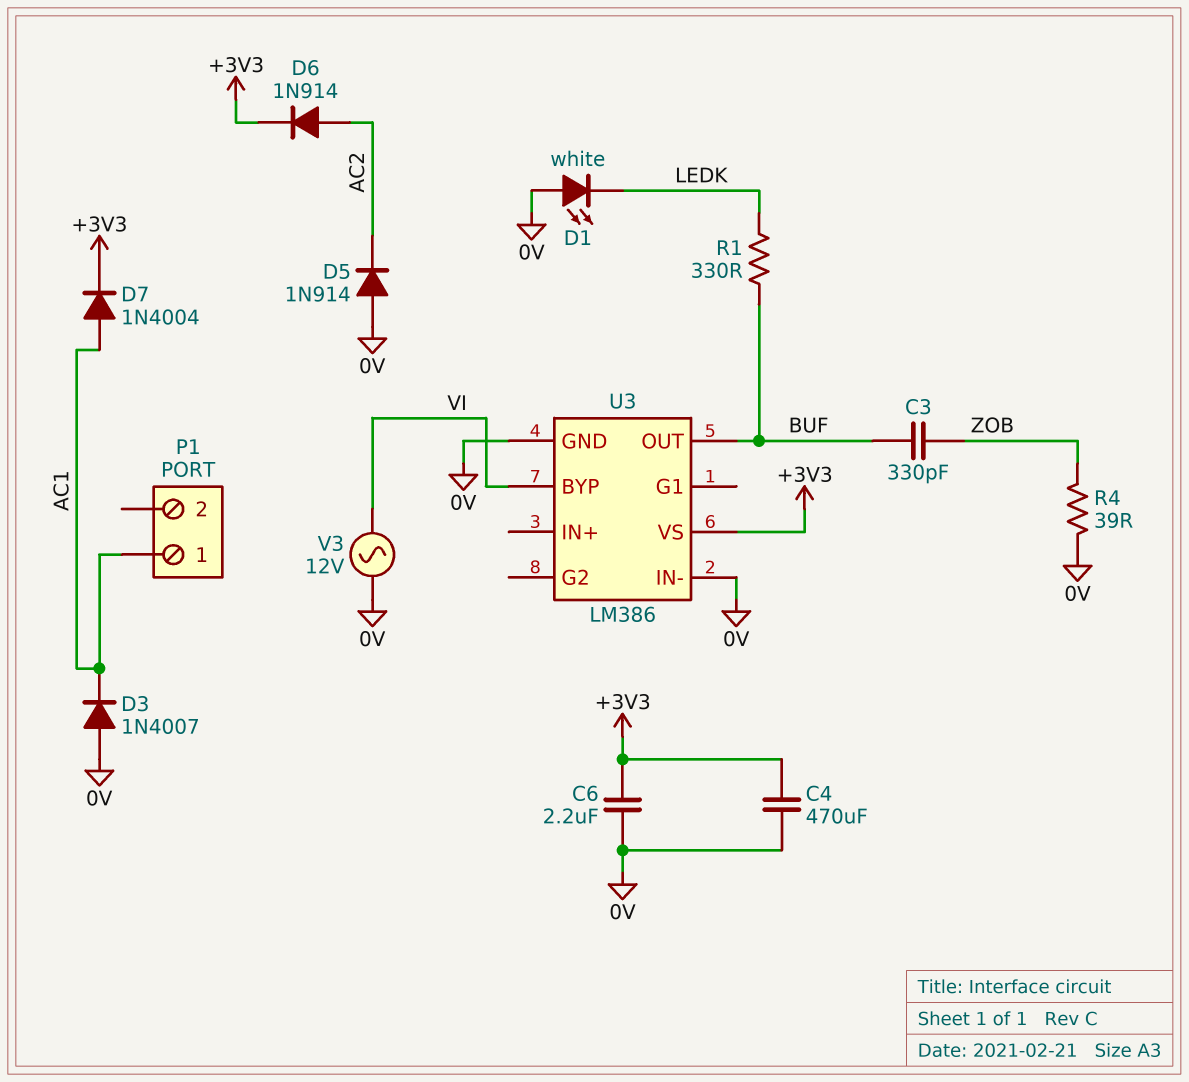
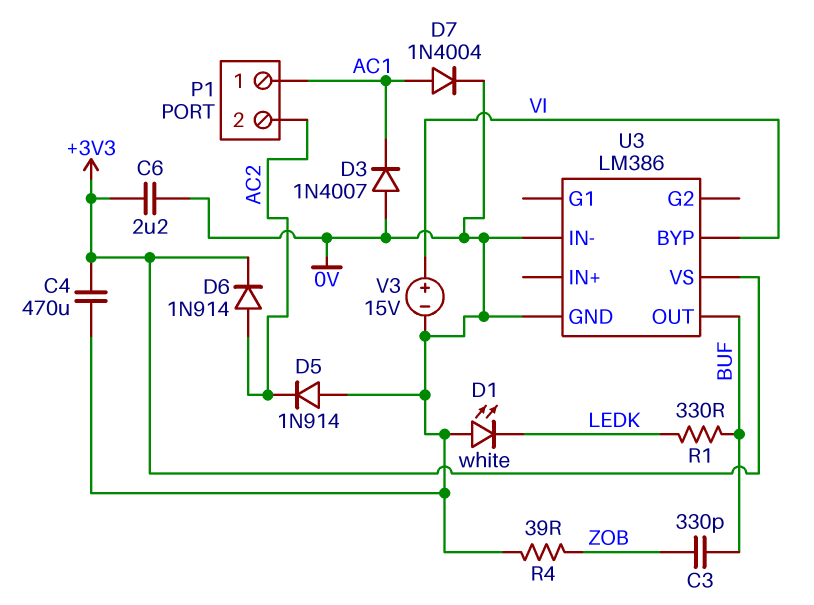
D7: diode 1N4004 (A AC1, K +3V3) -> diode 1N4004 (A AC1, K 0V)
P1 pin 2: none -> AC2
V3: AC 12V (0V, VI) -> 15V (plus VI, minus 0V)

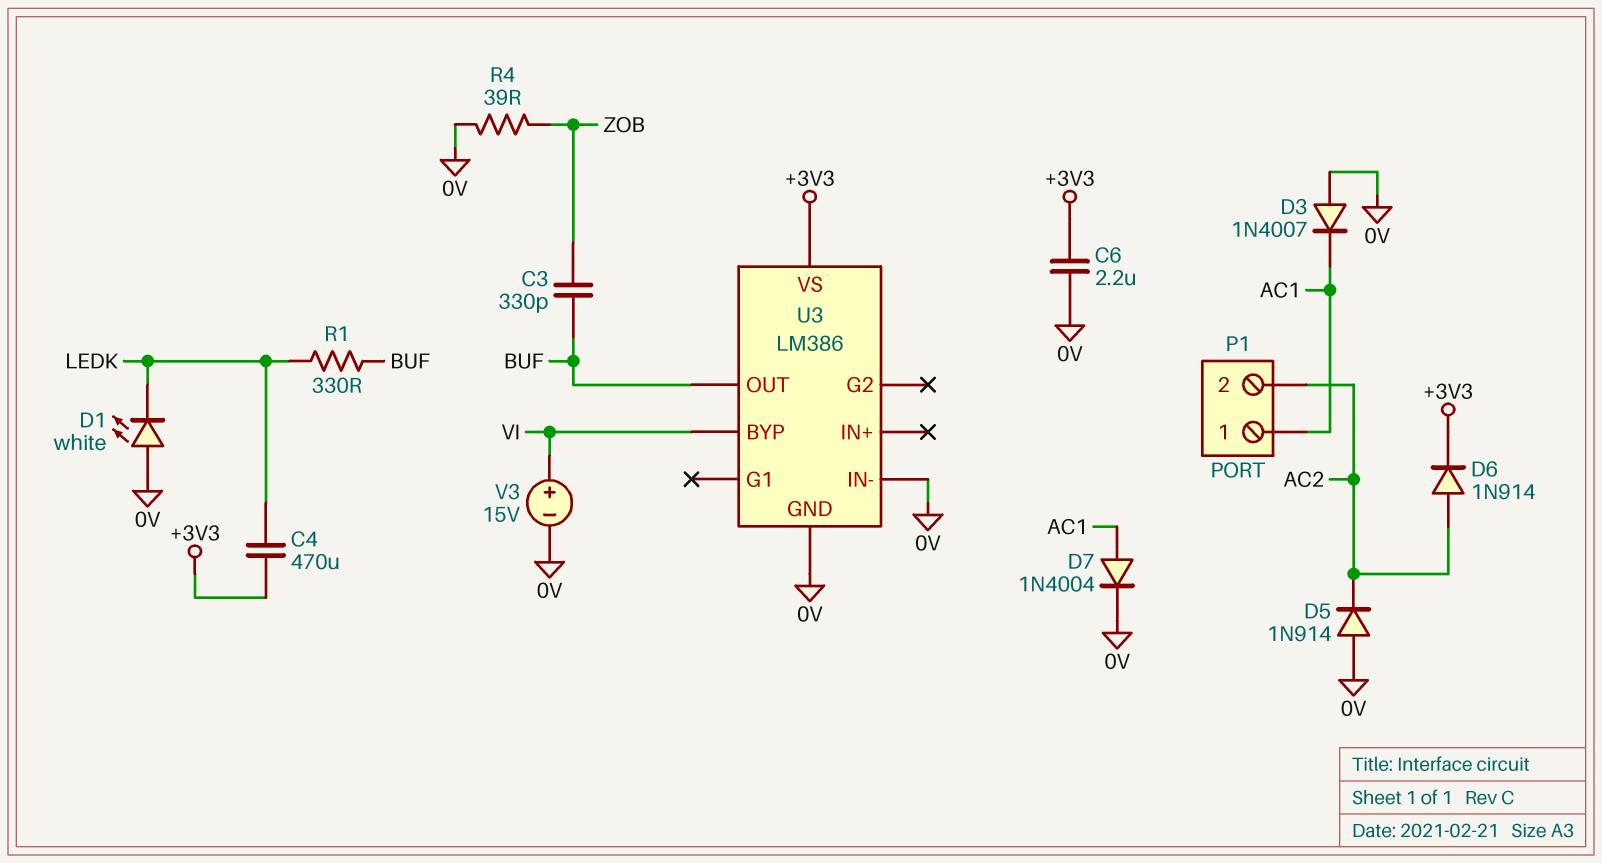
C4: 470uF (+3V3, 0V) -> 470uF (+3V3, LEDK)

